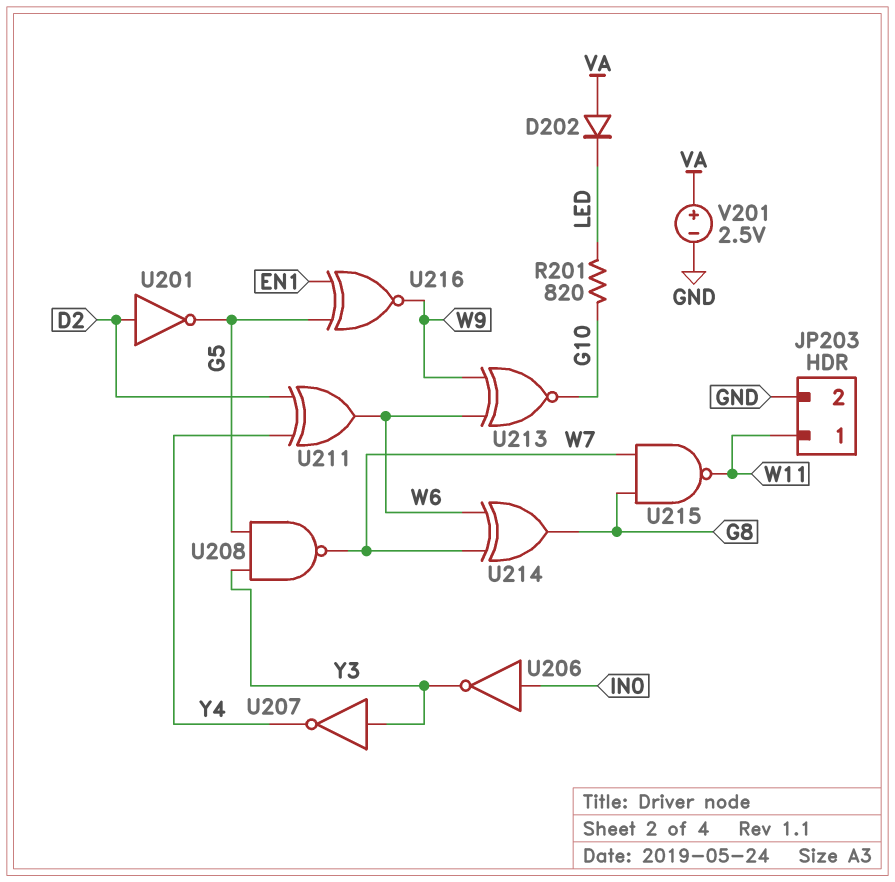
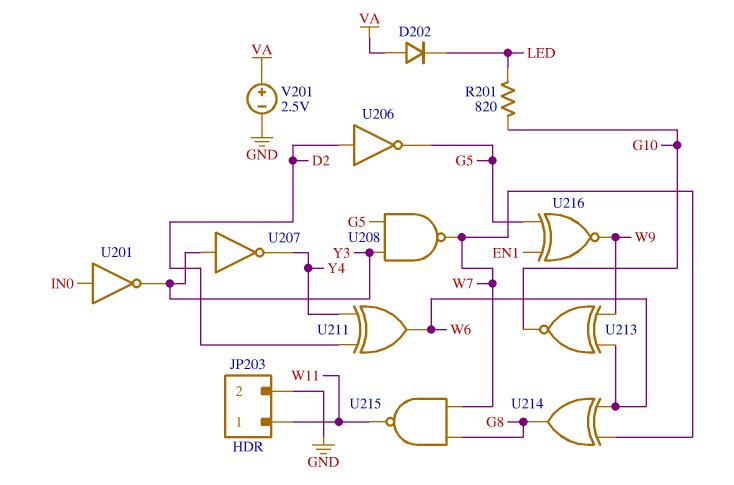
U201: NOT (in D2, out G5) -> NOT (in IN0, out Y3)
U206: NOT (in IN0, out Y3) -> NOT (in D2, out G5)

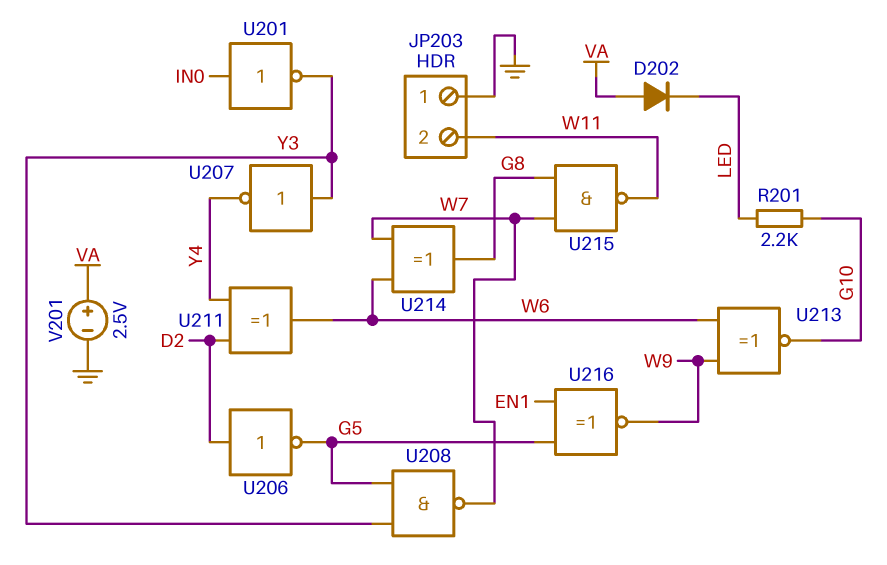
JP203 pin 1: W11 -> GND
JP203 pin 2: GND -> W11
R201: 820 (G10, LED) -> 2.2k (G10, LED)

